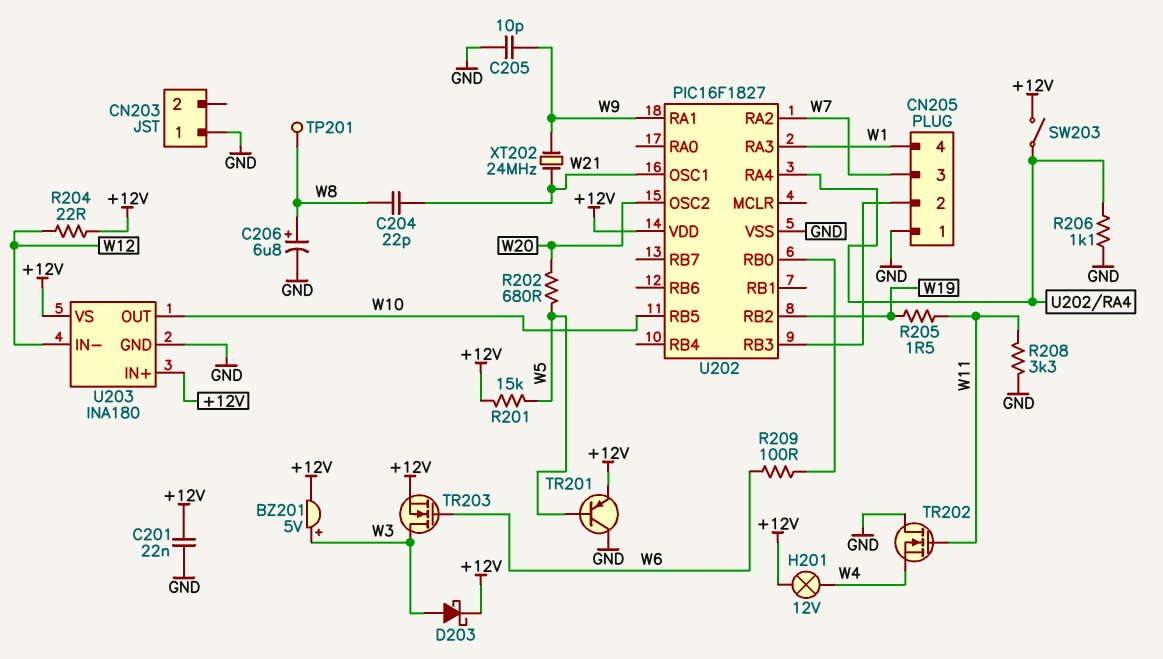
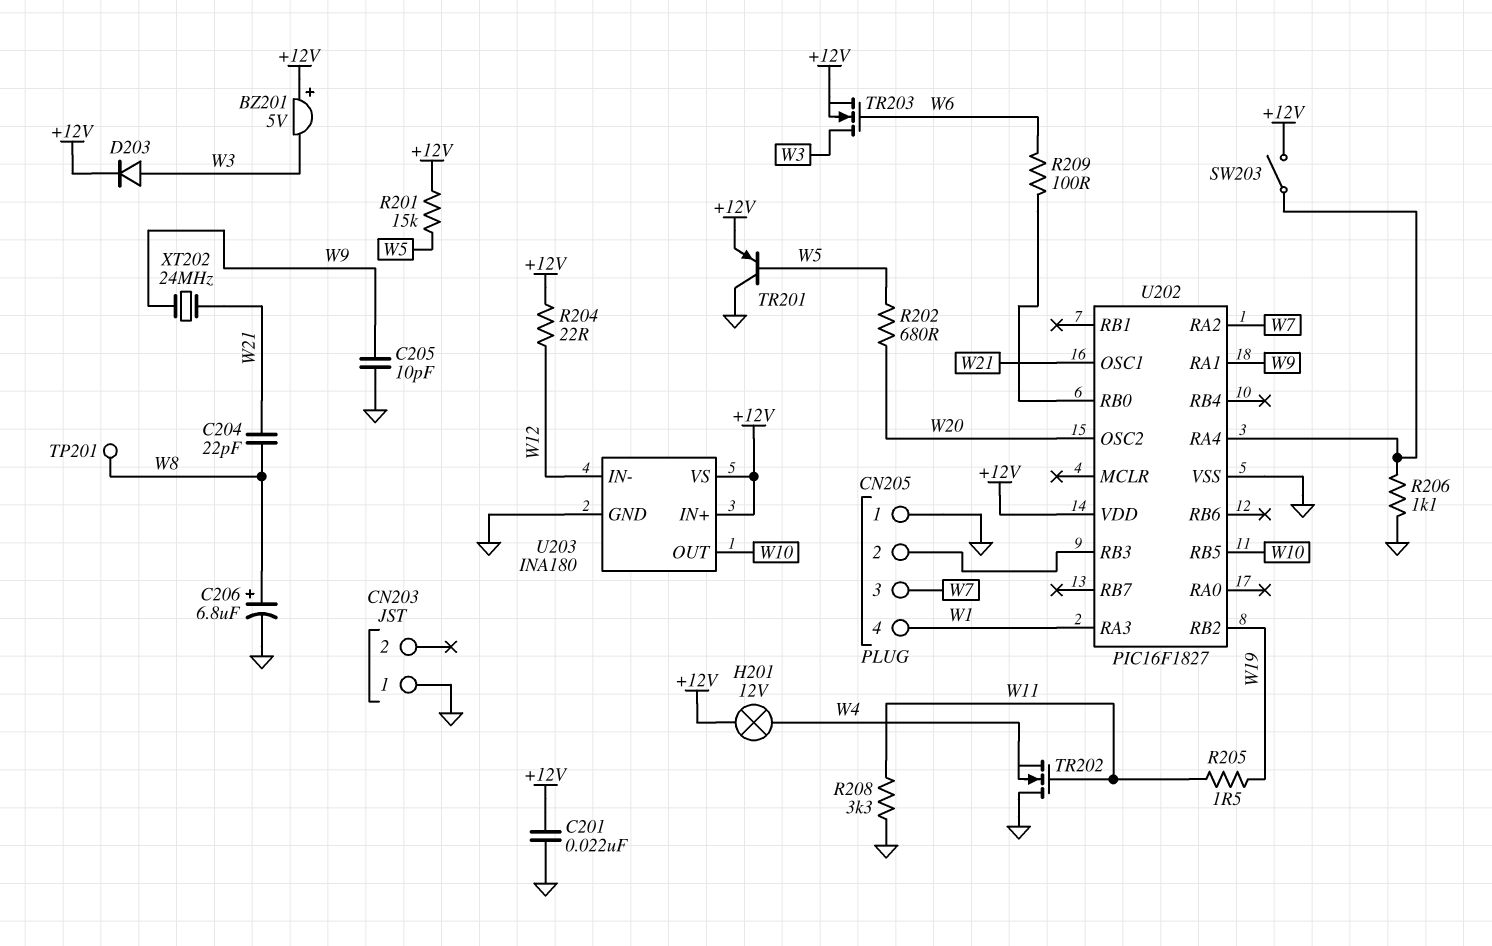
BZ201: buzzer 5V (plus W3, minus +12V) -> buzzer 5V (plus +12V, minus W3)
D203: schottky (A W3, K +12V) -> diode (A W3, K +12V)

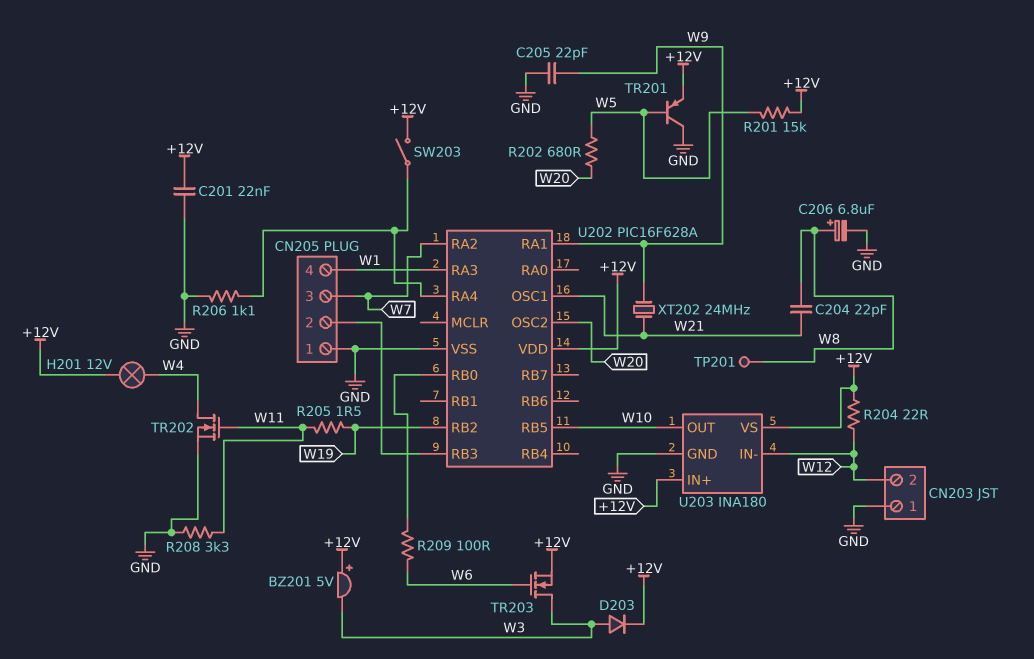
C205: 10pF (GND, W9) -> 22pF (GND, W9)
CN203 pin 2: none -> W12
TR202: NMOS (G W11, D GND, S W4) -> NMOS (G W11, D W4, S GND)
U202: PIC16F1827 -> PIC16F628A

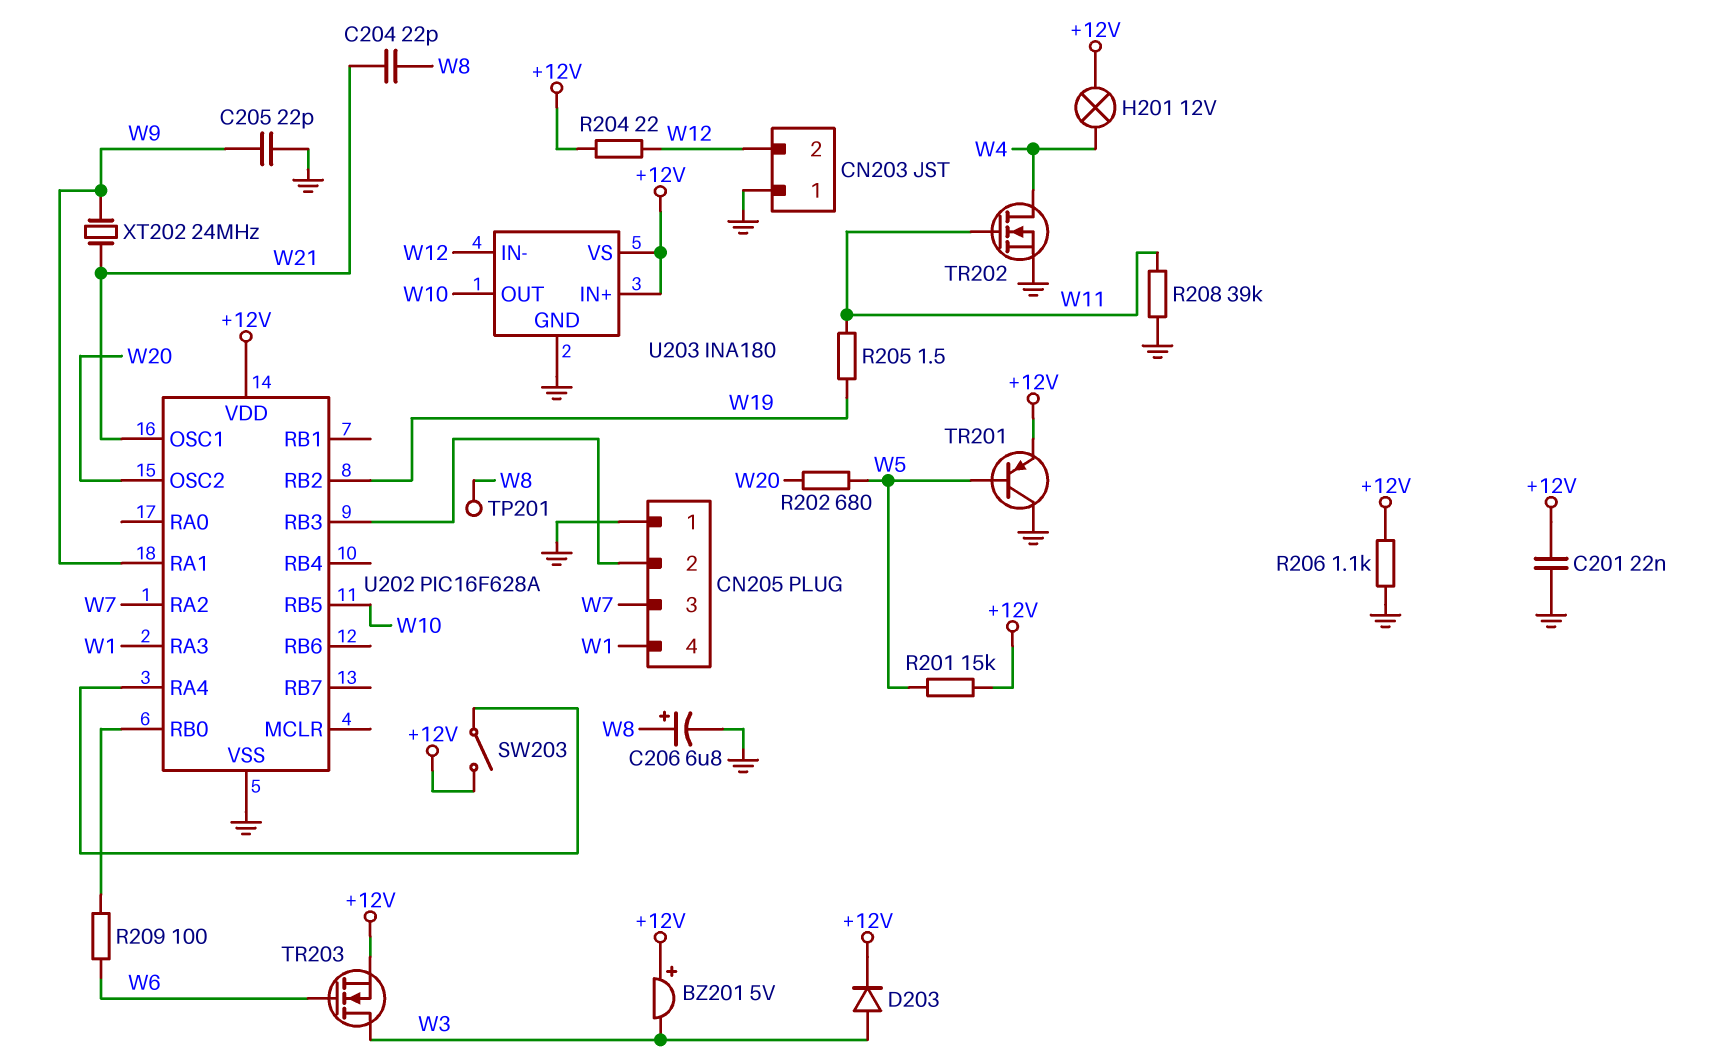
R206: 1.1k (GND, U202/RA4) -> 1.1k (+12V, GND)
R208: 3.3k (GND, W11) -> 39k (GND, W11)

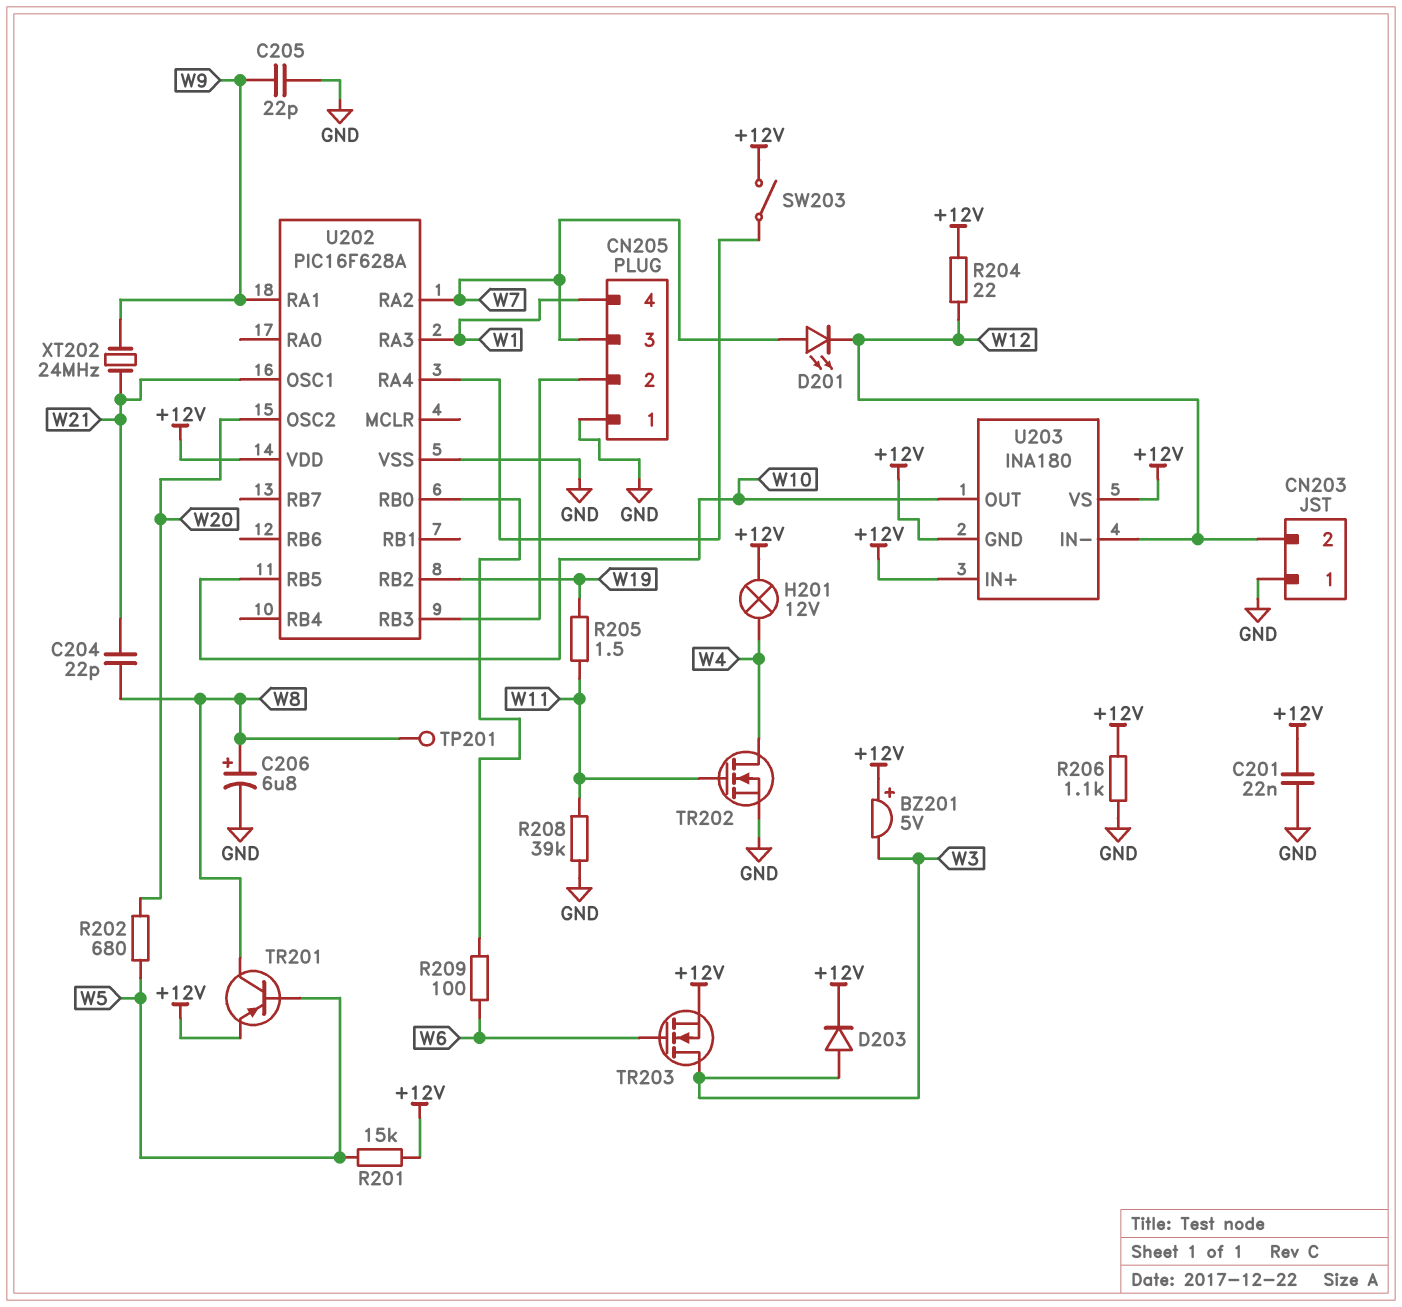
D201: none -> LED (A W7, K W12)
TR201: PNP (B W5, C GND, E +12V) -> PNP (B W5, C W8, E +12V)
U203 pin GND: GND -> +12V

